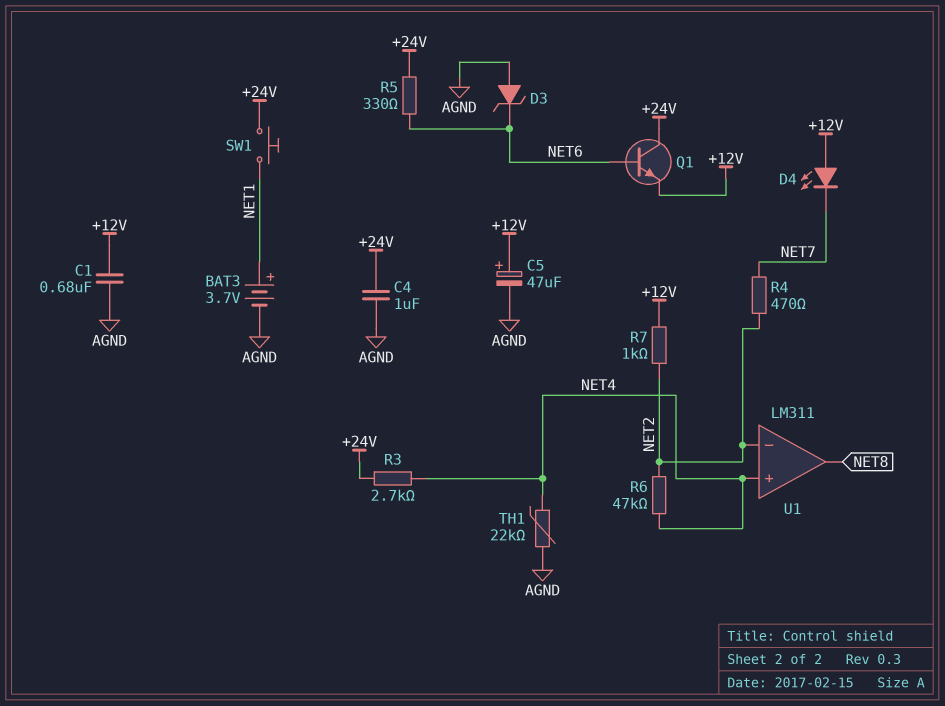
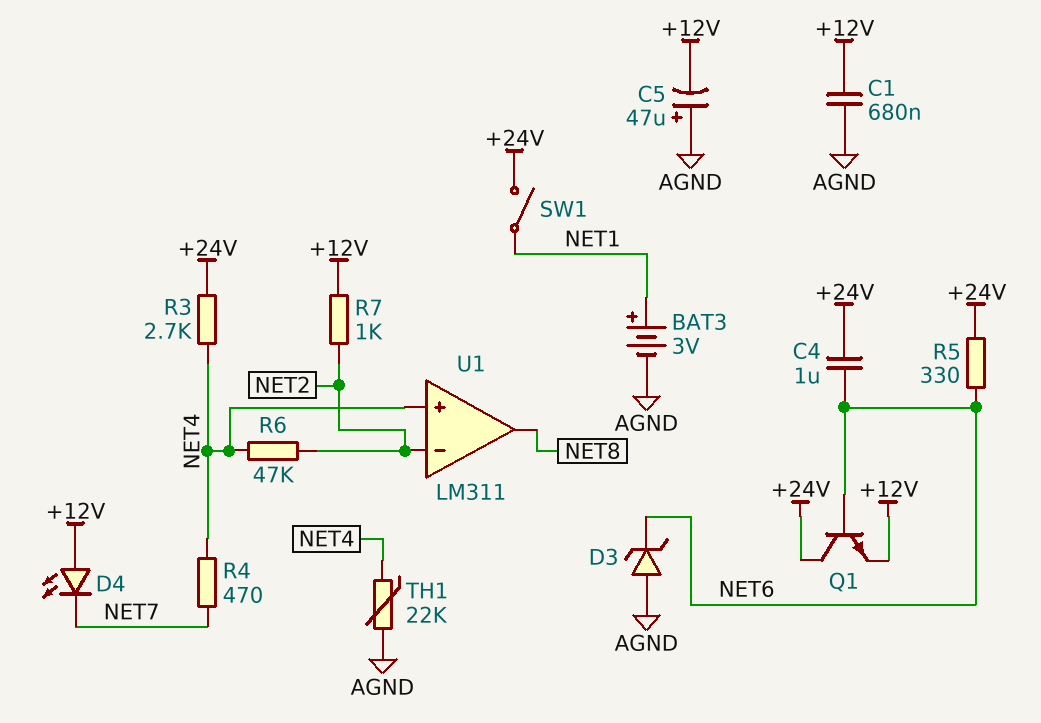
BAT3: 3.7V (plus NET1, minus AGND) -> 3V (plus NET1, minus AGND)
C4: 1uF (+24V, AGND) -> 1uF (+24V, NET6)
C5: 47uF (plus +12V, minus AGND) -> 47uF (plus AGND, minus +12V)
R4: 470 (NET2, NET7) -> 470 (NET4, NET7)
SW1: button (+24V, NET1) -> switch (+24V, NET1)

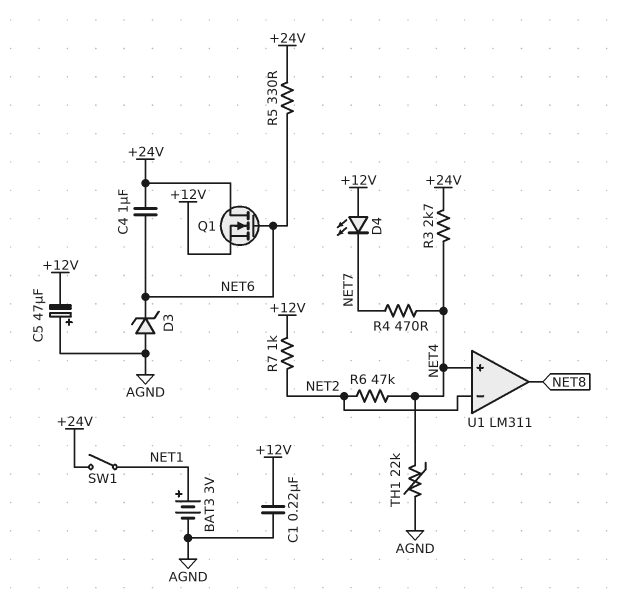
C1: 680nF (+12V, AGND) -> 220nF (+12V, AGND)
Q1: NPN (B NET6, C +24V, E +12V) -> NMOS (G NET6, D +24V, S +12V)

